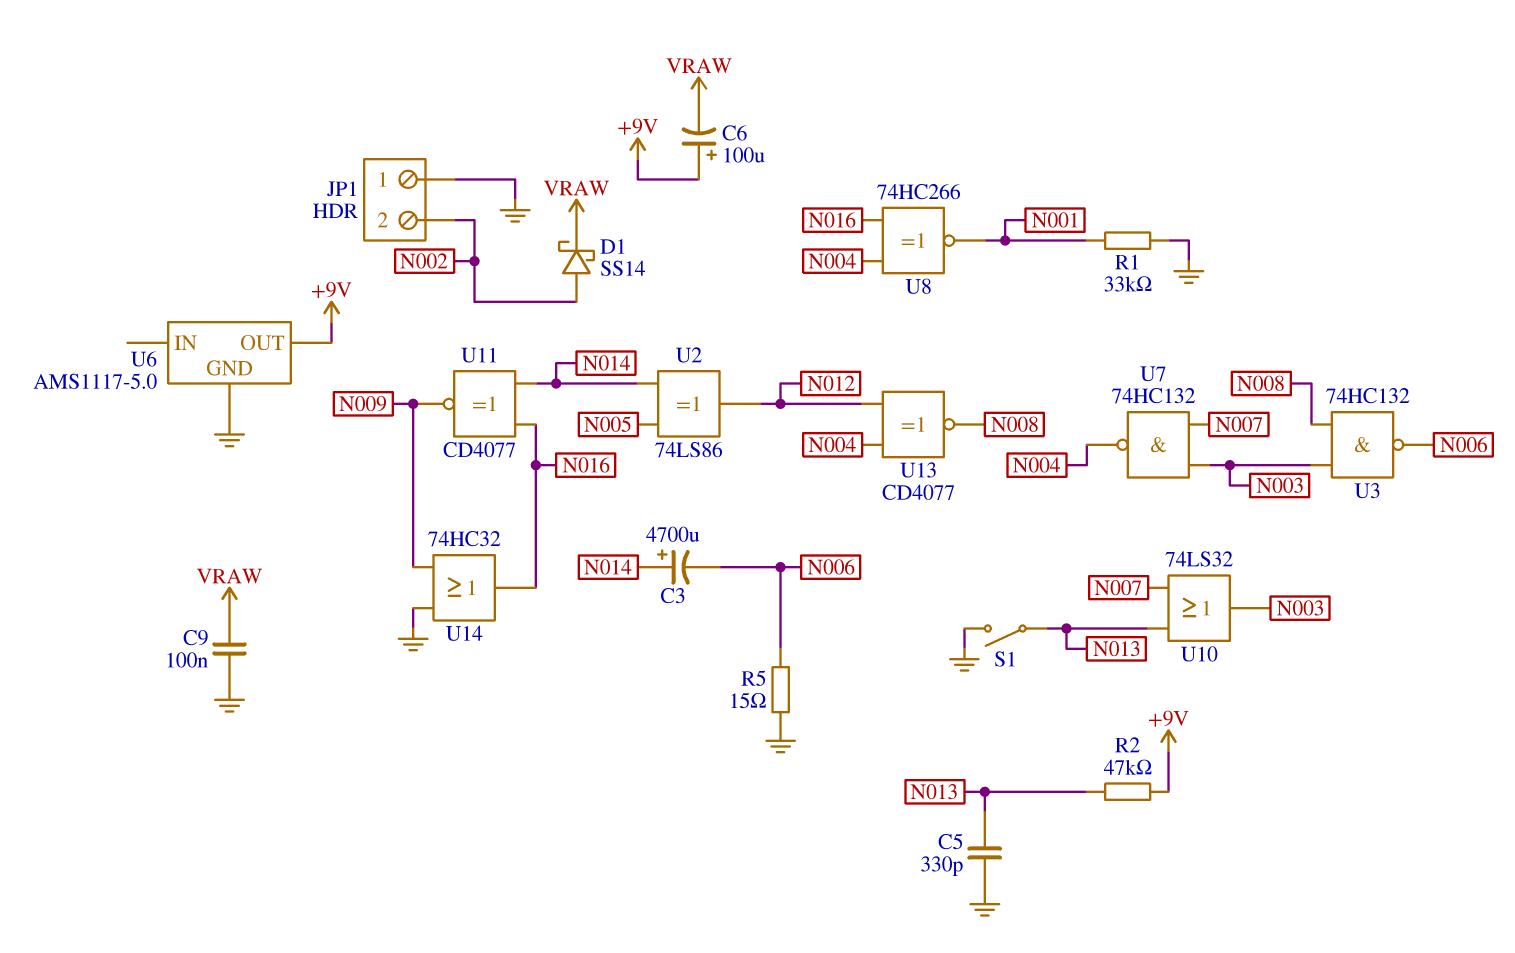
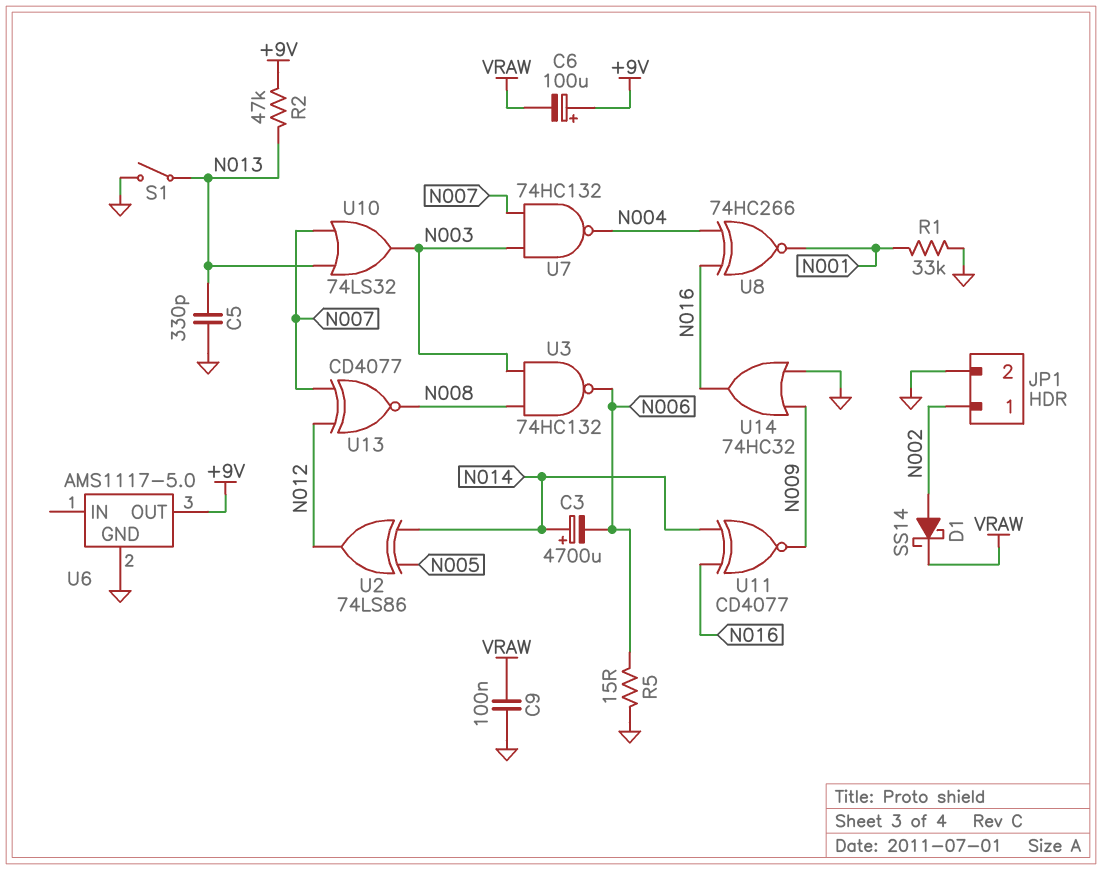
JP1 pin 1: GND -> N002
JP1 pin 2: N002 -> GND
U13: XNOR CD4077 (in N004, in N012, out N008) -> XNOR CD4077 (in N007, in N012, out N008)

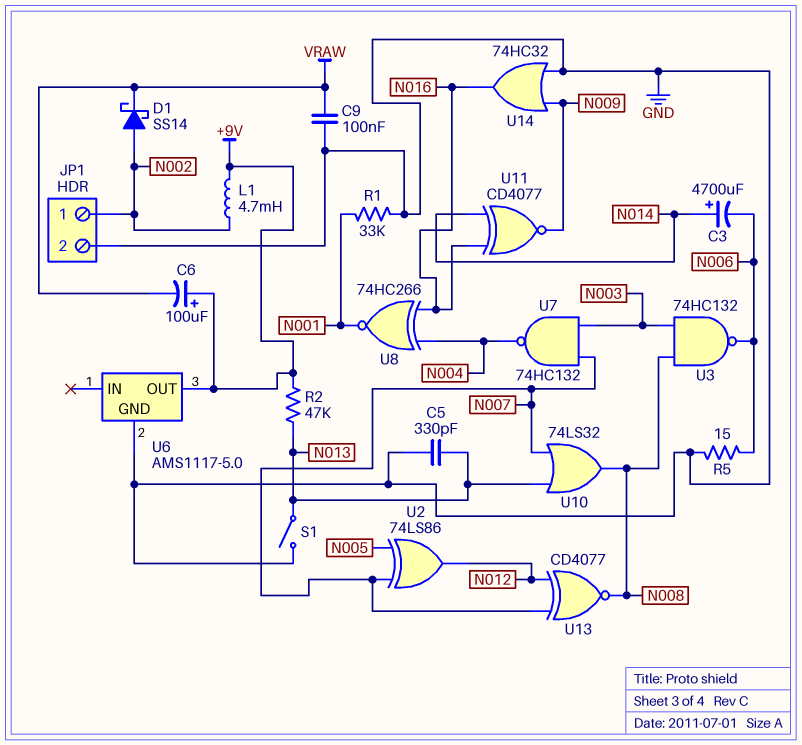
L1: none -> 4.7mH (+9V, N002)
U2: XOR 74LS86 (in N005, in N014, out N012) -> XOR 74LS86 (in N005, in N007, out N012)
U10: OR 74LS32 (in N007, in N013, out N003) -> OR 74LS32 (in N007, in N013, out N008)

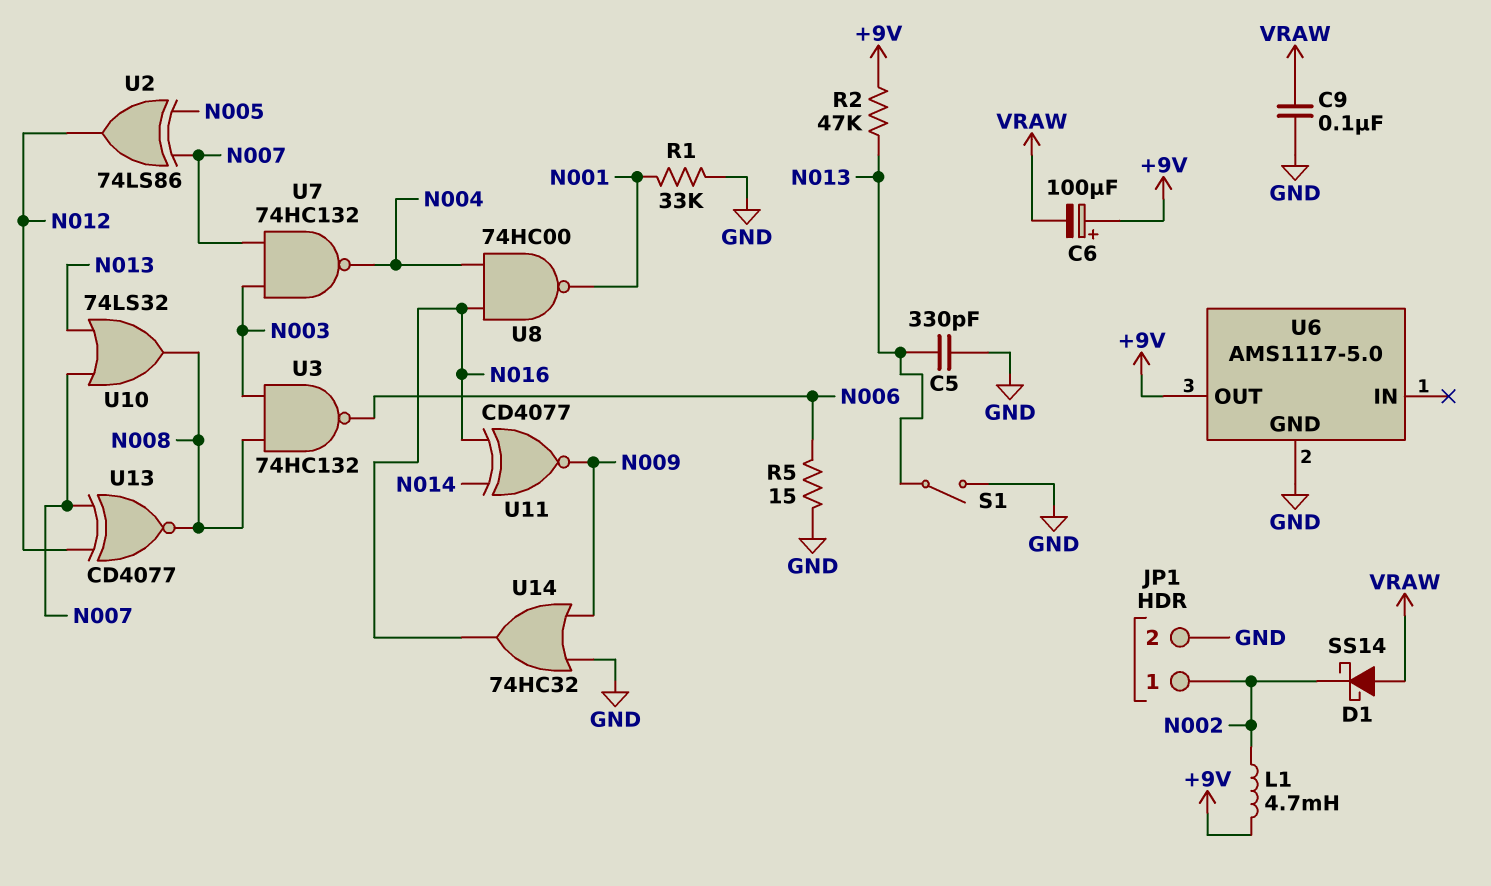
C3: 4700uF (plus N014, minus N006) -> none
D1: schottky SS14 (A N002, K VRAW) -> schottky SS14 (A VRAW, K N002)
U8: XNOR 74HC266 (in N004, in N016, out N001) -> NAND 74HC00 (in N004, in N016, out N001)

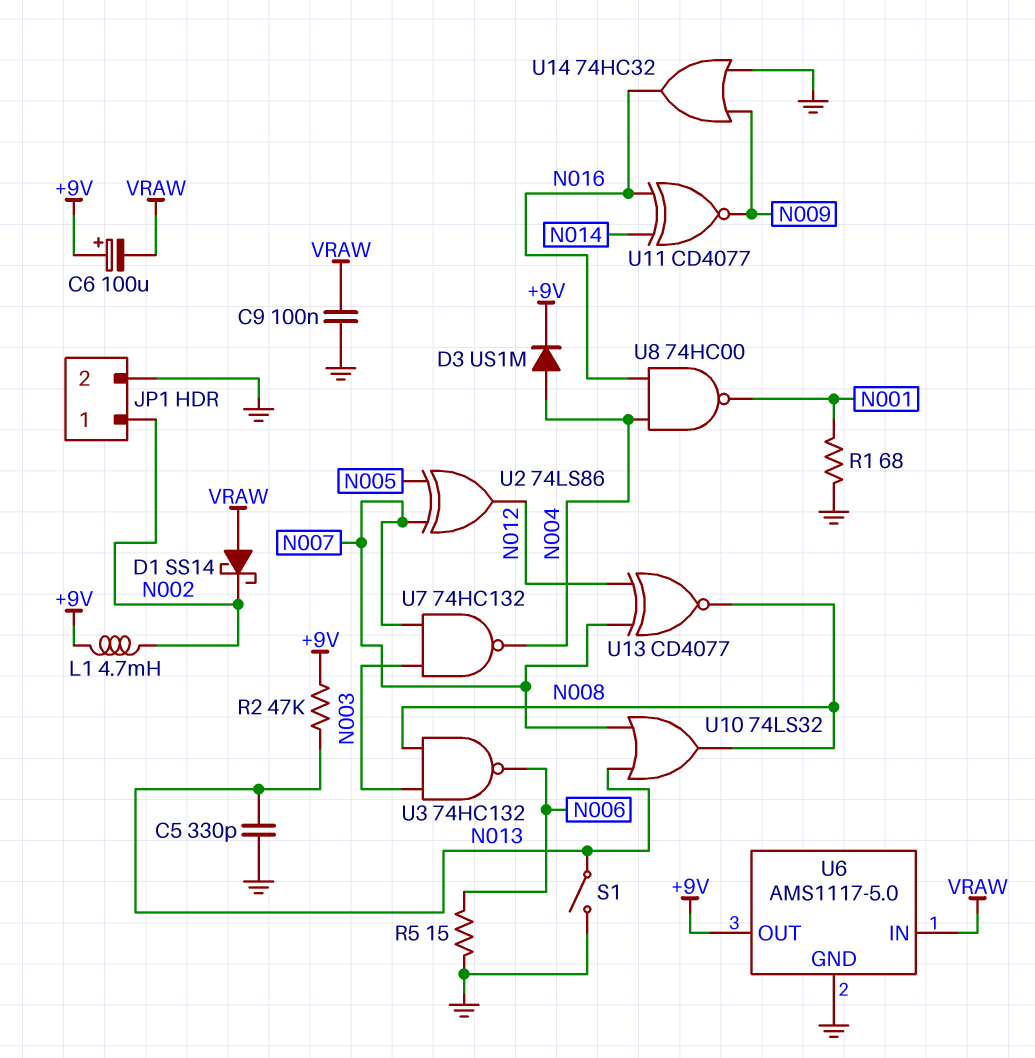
D3: none -> diode US1M (A N004, K +9V)
R1: 33k (GND, N001) -> 68 (GND, N001)
U6 pin IN: none -> VRAW

